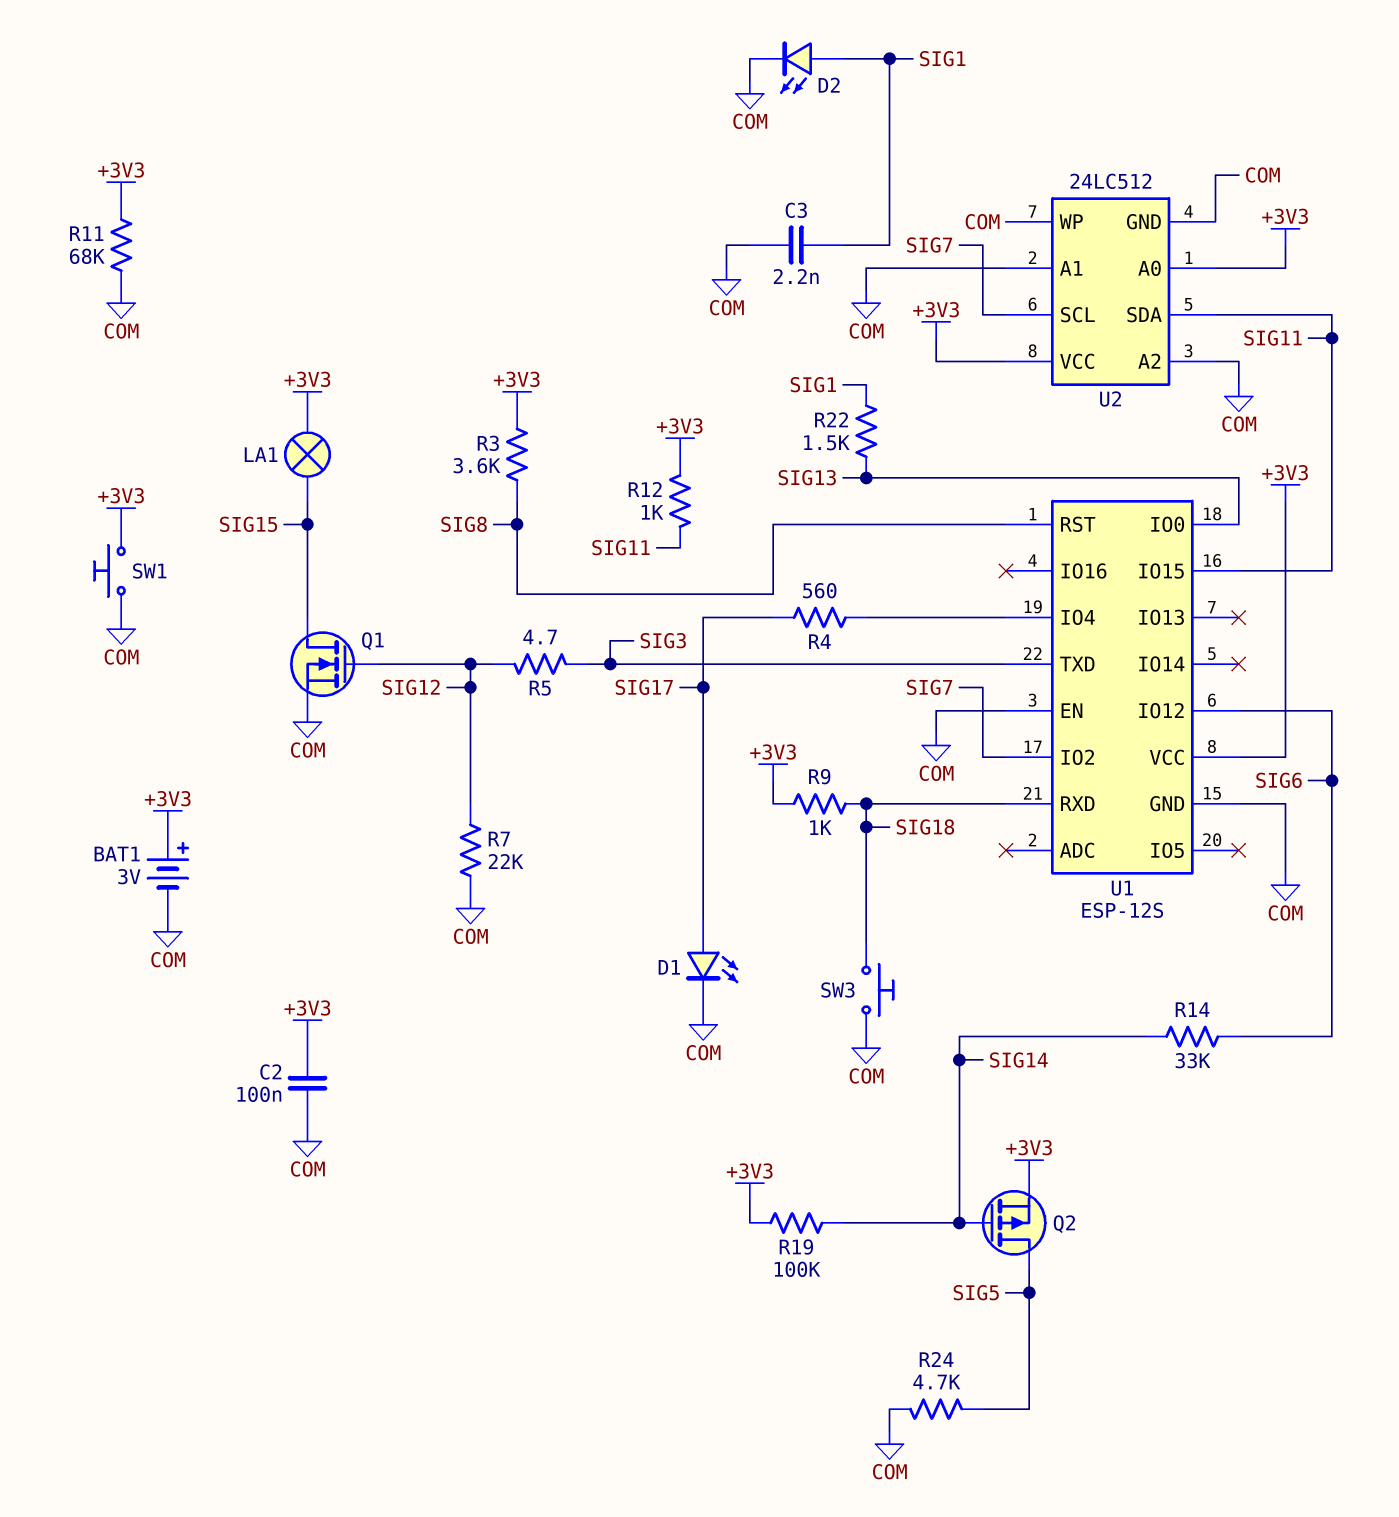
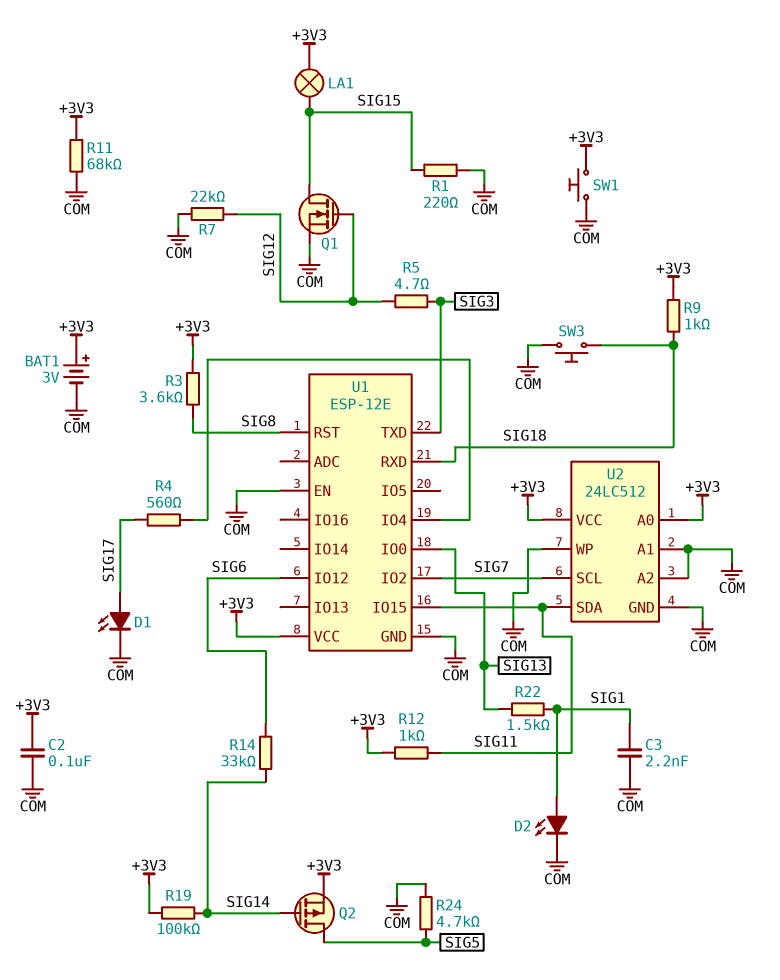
R1: none -> 220 (COM, SIG15)
U1: ESP-12S -> ESP-12E

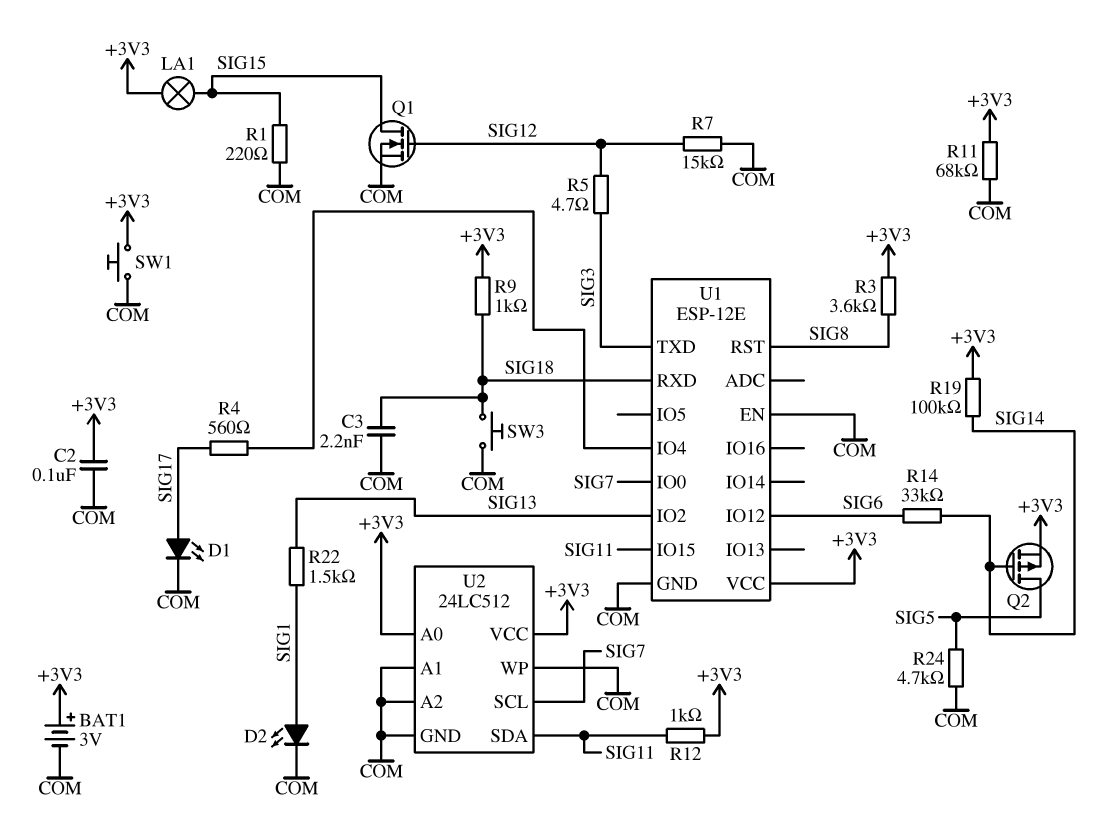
C3: 2.2nF (COM, SIG1) -> 2.2nF (COM, SIG18)
R7: 22k (COM, SIG12) -> 15k (COM, SIG12)
U1 pin IO0: SIG13 -> SIG7
U1 pin IO2: SIG7 -> SIG13

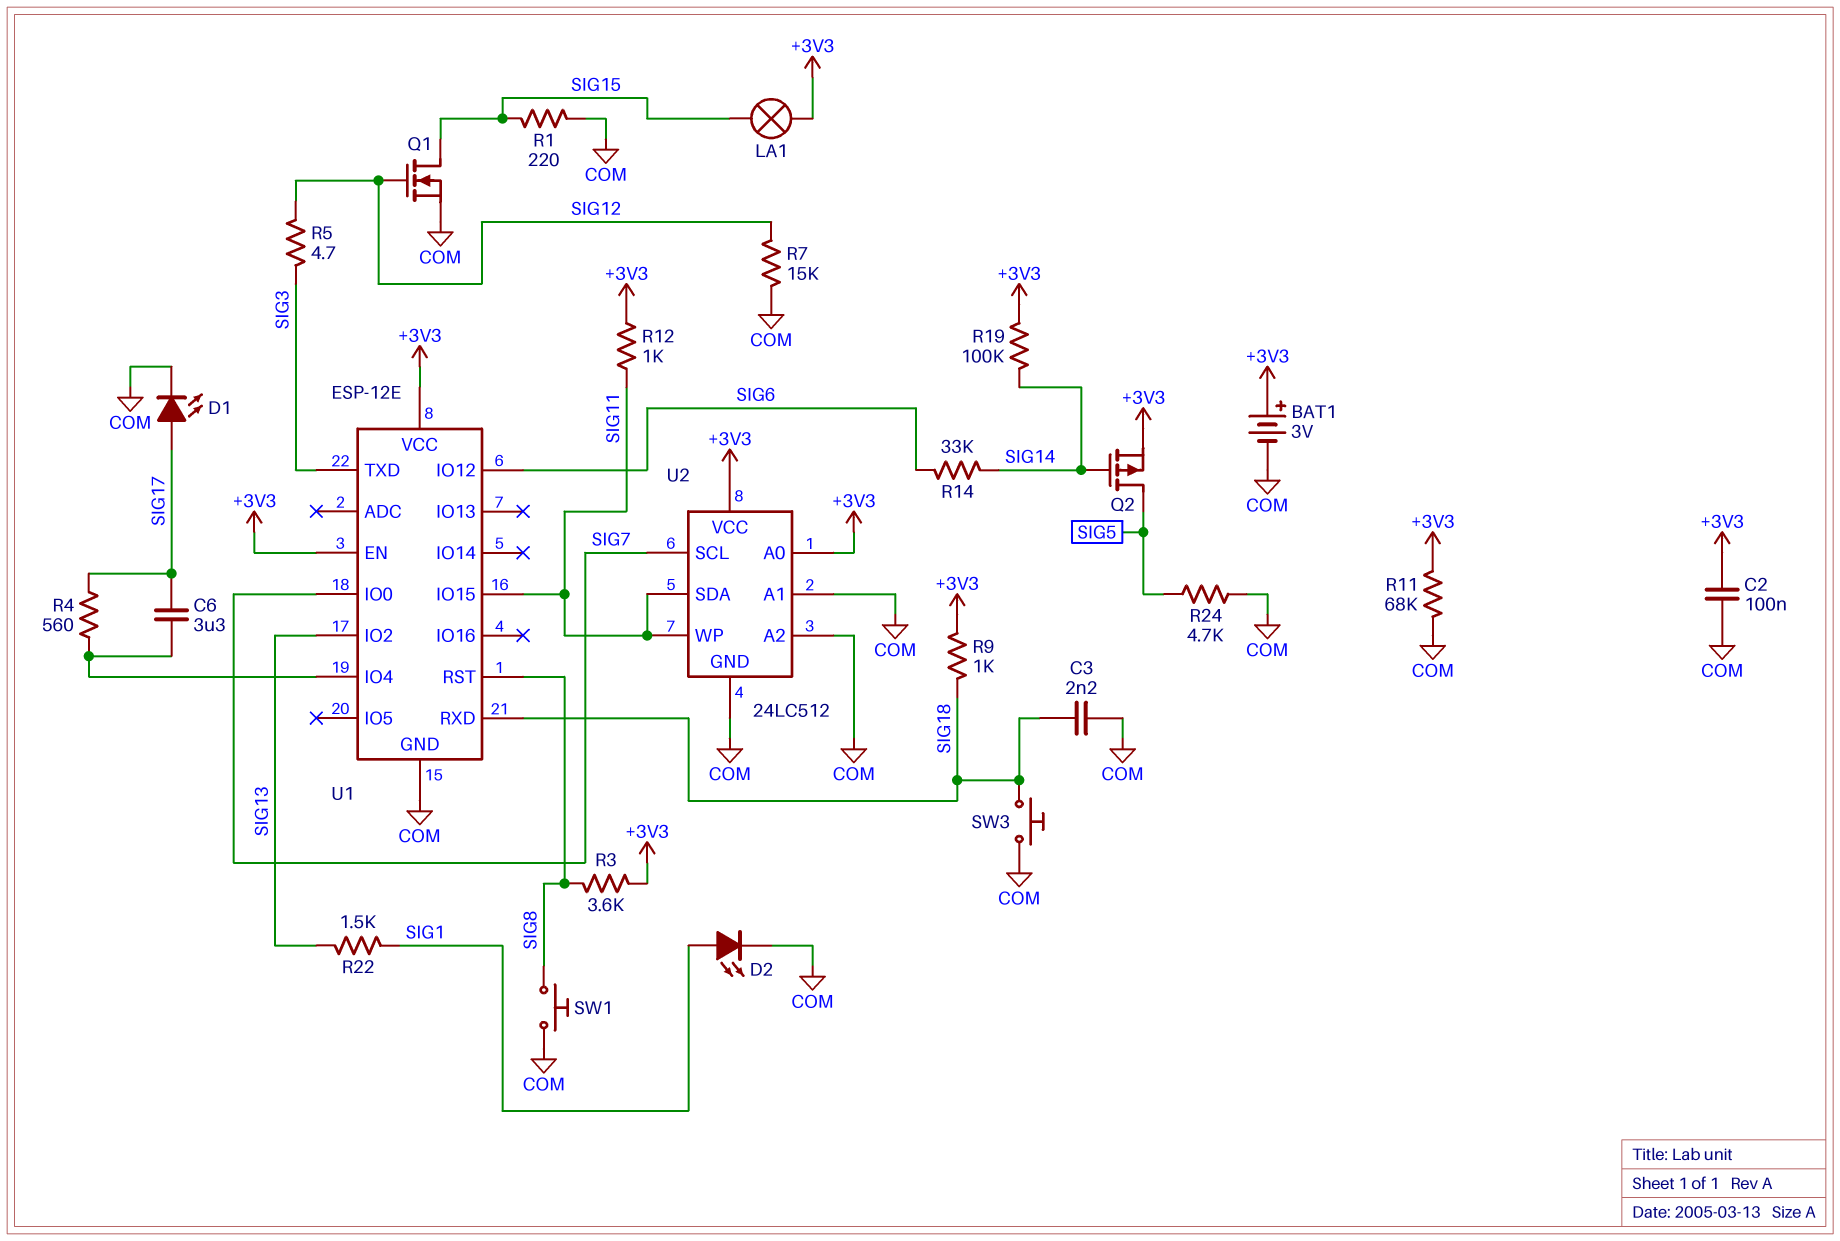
C6: none -> 3.3uF (SIG17, U1/IO4)
SW1: button (+3V3, COM) -> button (COM, SIG8)
U1 pin EN: COM -> +3V3
U2 pin WP: COM -> SIG11

